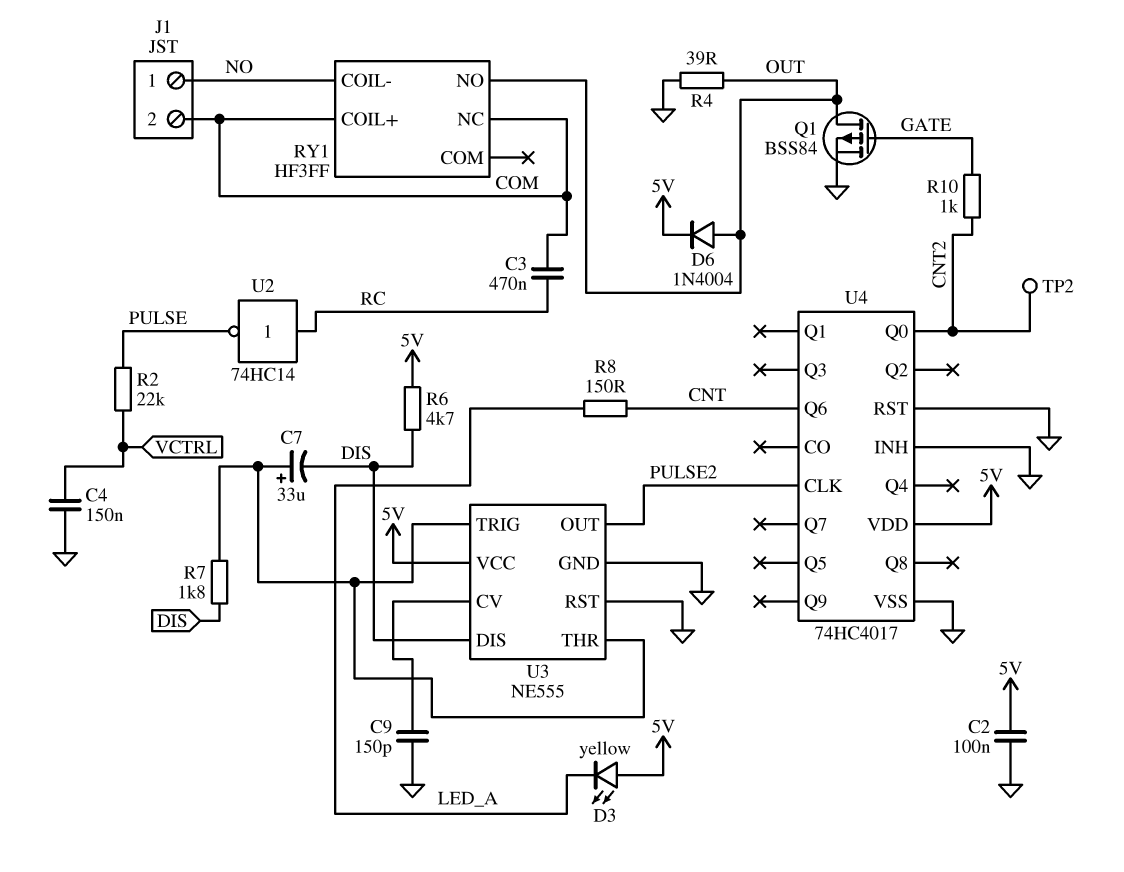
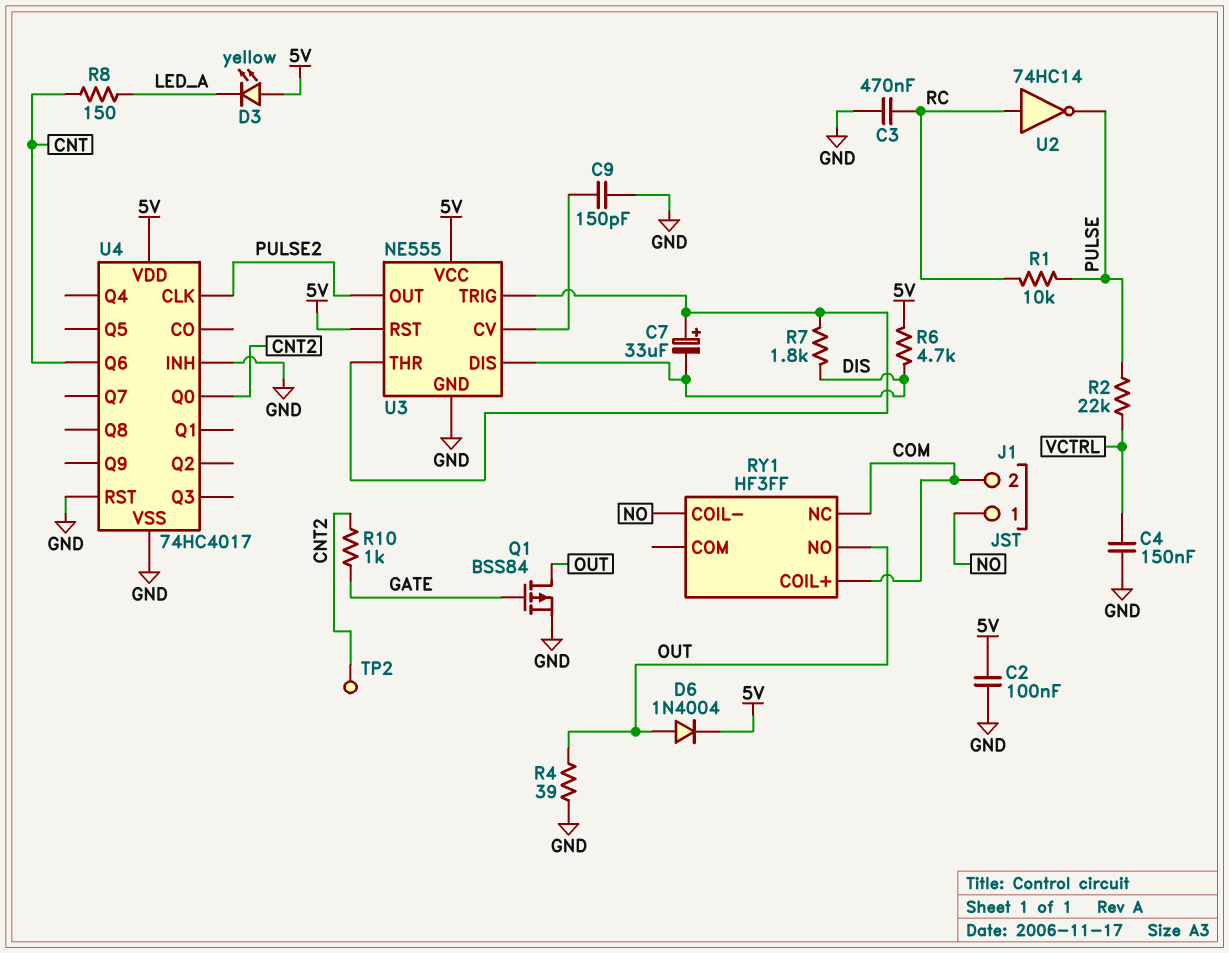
C3: 470nF (COM, RC) -> 470nF (GND, RC)
R1: none -> 10k (PULSE, RC)
U3 pin RST: GND -> 5V

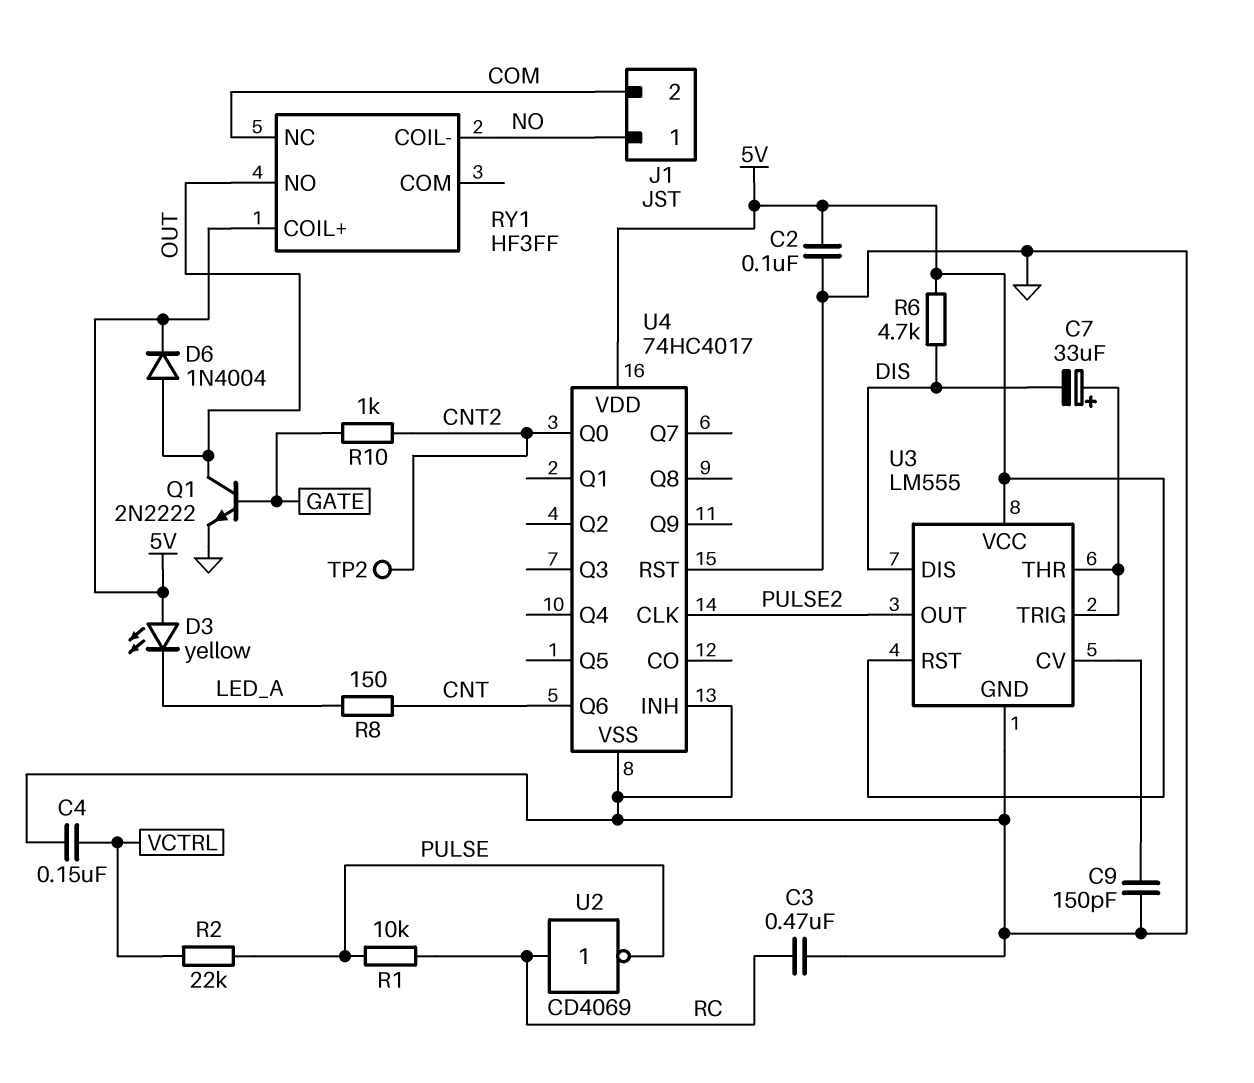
Q1: PMOS BSS84 (G GATE, D OUT, S GND) -> NPN 2N2222 (B GATE, C OUT, E GND)
R4: 39 (GND, OUT) -> none
R7: 1.8k (DIS, U3/THR) -> none
RY1 pin COIL+: COM -> 5V
U2: NOT 74HC14 (in RC, out PULSE) -> NOT CD4069 (in RC, out PULSE)
U3: NE555 -> LM555

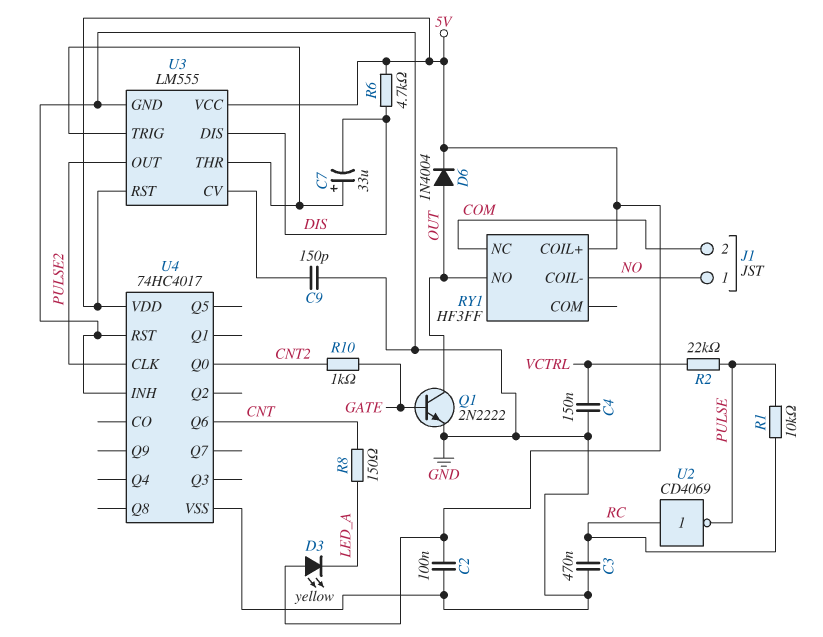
TP2: test point (CNT2) -> none

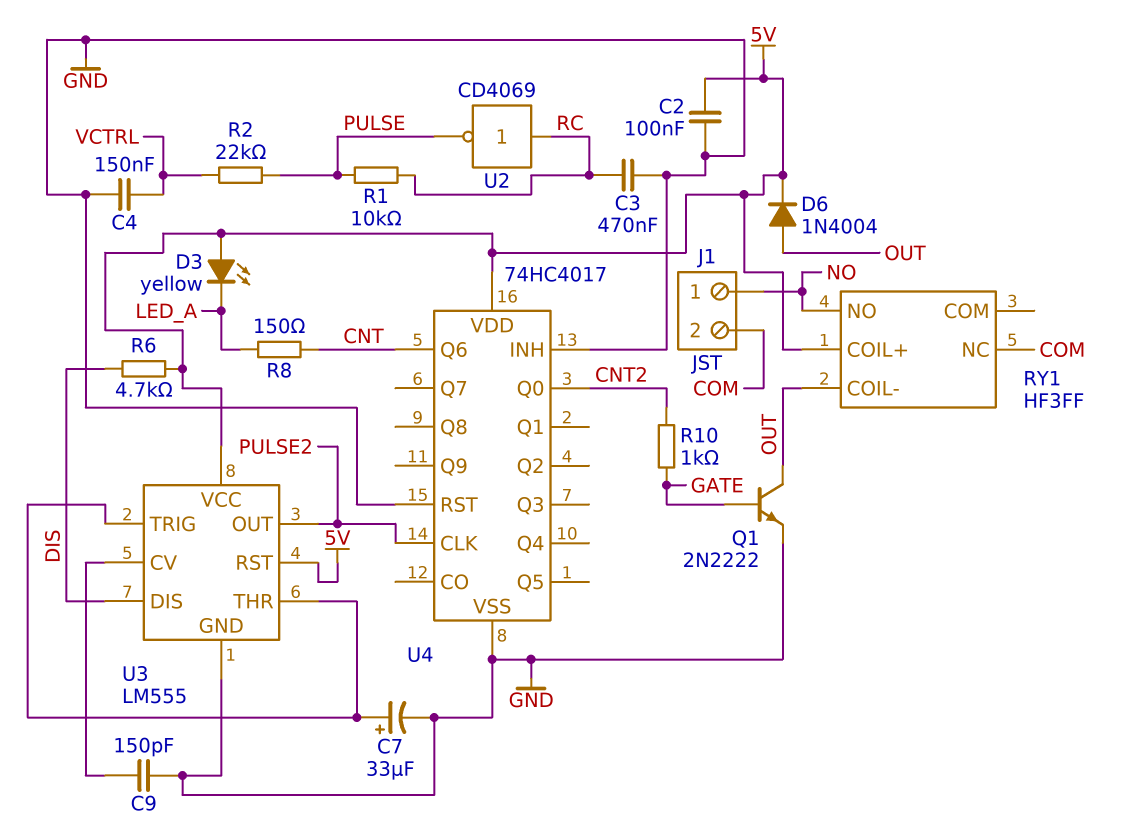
C7: 33uF (plus U3/THR, minus DIS) -> 33uF (plus U3/THR, minus GND)
RY1 pin COIL-: NO -> OUT
RY1 pin NO: OUT -> NO

